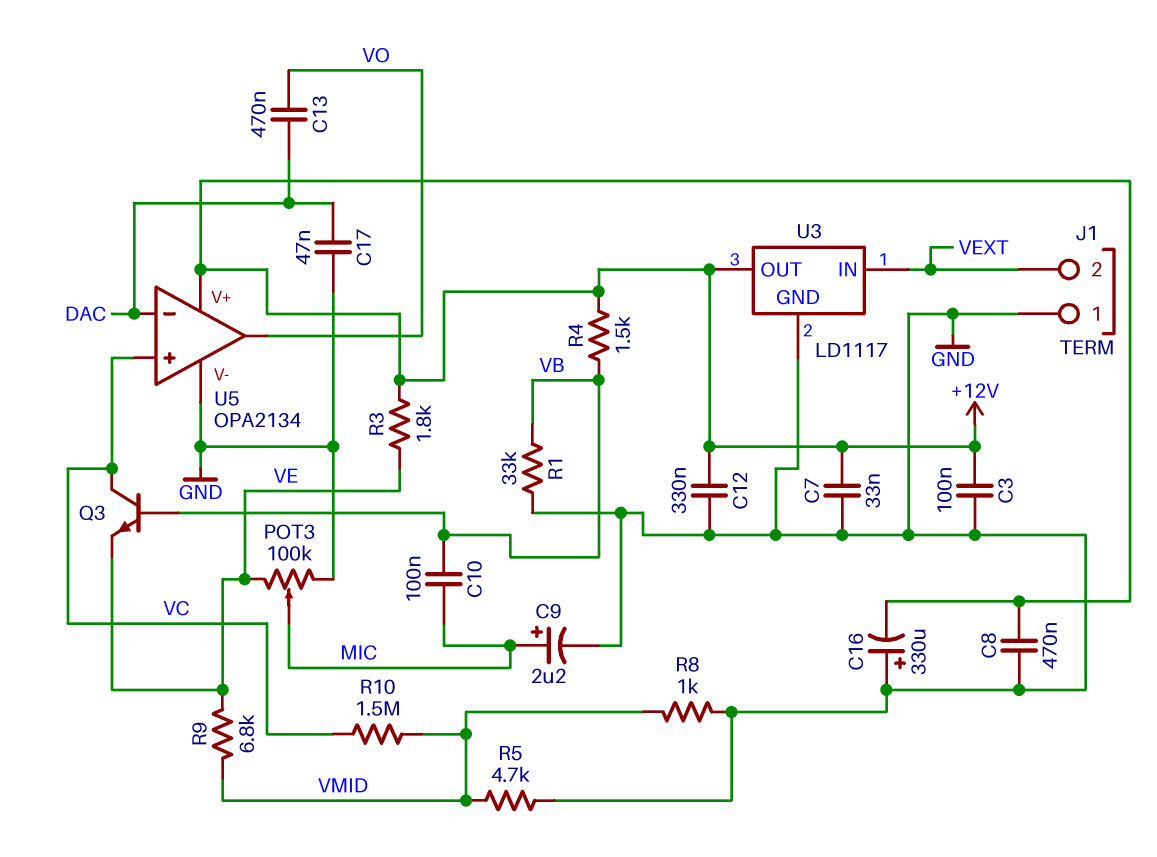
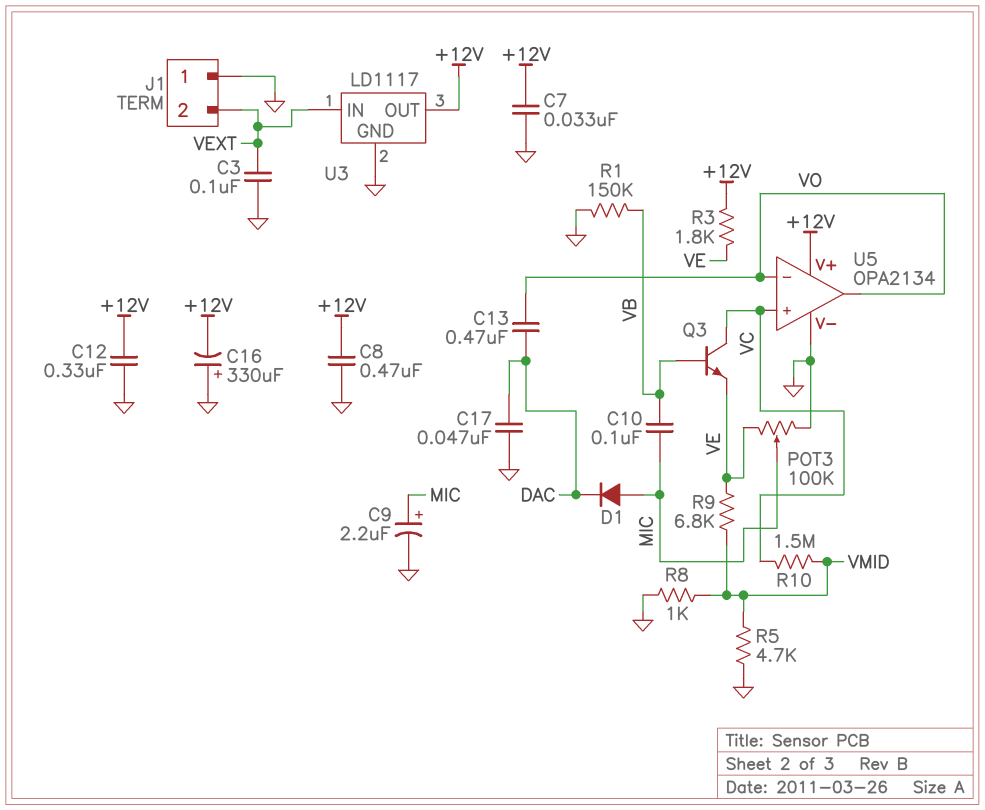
C3: 100nF (+12V, GND) -> 100nF (GND, VEXT)
D1: none -> diode (A MIC, K DAC)
R1: 33k (GND, VB) -> 150k (GND, VB)
R4: 1.5k (+12V, VB) -> none
U5 pin in-: DAC -> VO

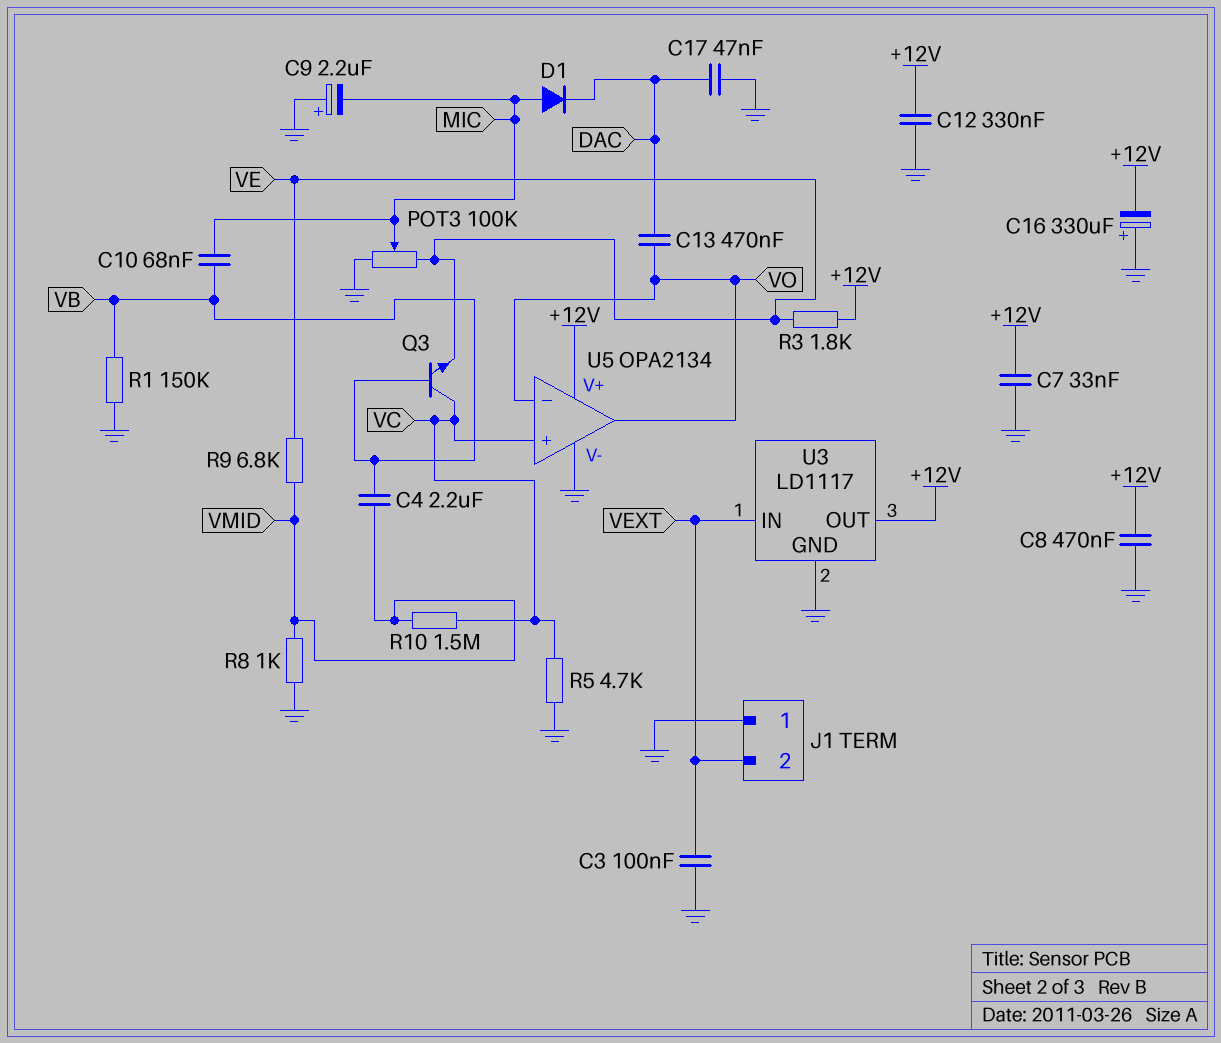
C4: none -> 2.2uF (VB, VMID)
C9: 2.2uF (plus MIC, minus GND) -> 2.2uF (plus GND, minus MIC)
C10: 100nF (MIC, VB) -> 68nF (MIC, VB)
R5: 4.7k (GND, VMID) -> 4.7k (GND, VC)

